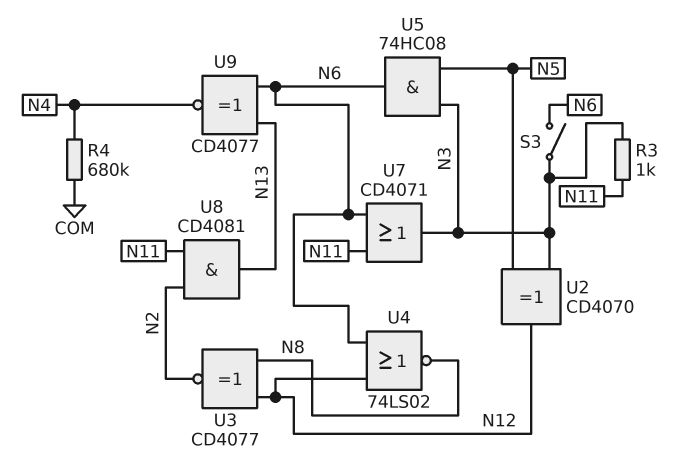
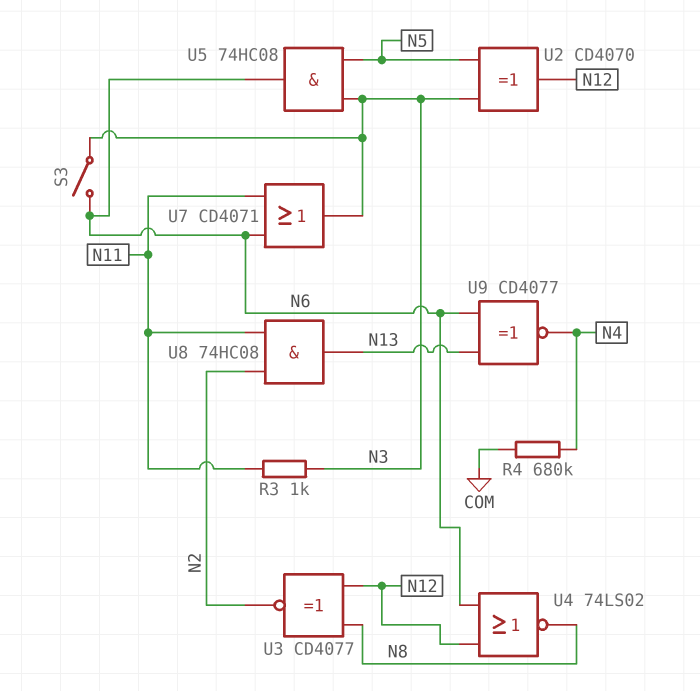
U8: AND CD4081 (in N2, in N11, out N13) -> AND 74HC08 (in N2, in N11, out N13)

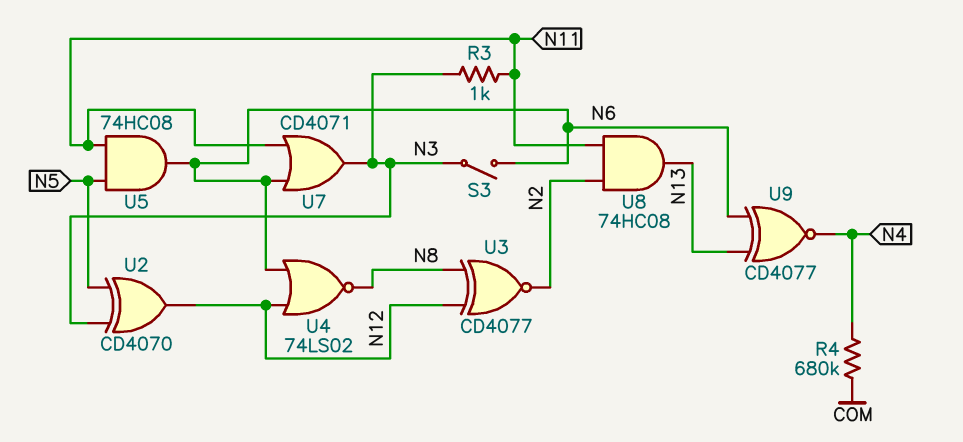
U5: AND 74HC08 (in N3, in N5, out N6) -> AND 74HC08 (in N5, in N11, out N6)

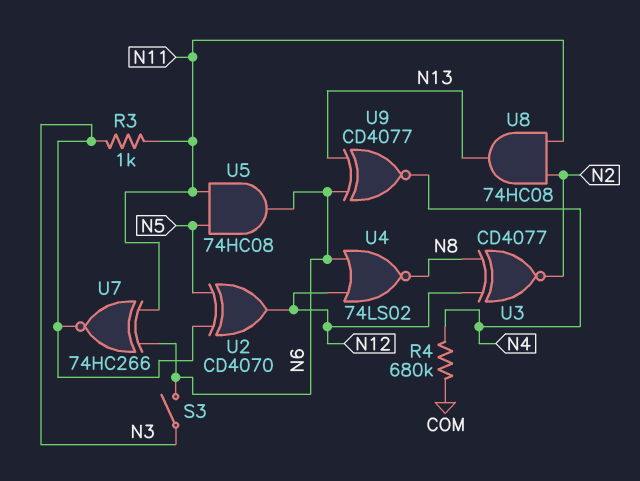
U7: OR CD4071 (in N6, in N11, out N3) -> XNOR 74HC266 (in N6, in N11, out N3)

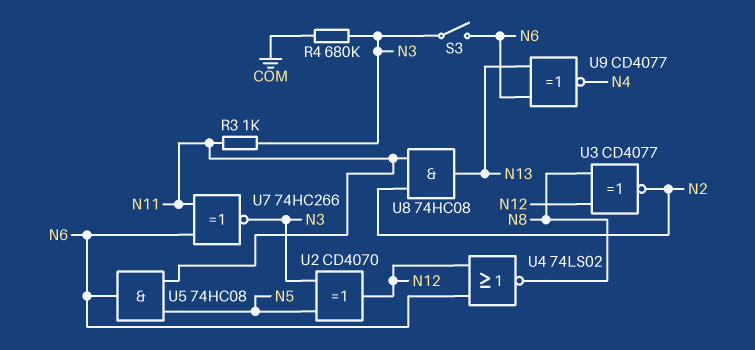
R4: 680k (COM, N4) -> 680k (COM, N3)

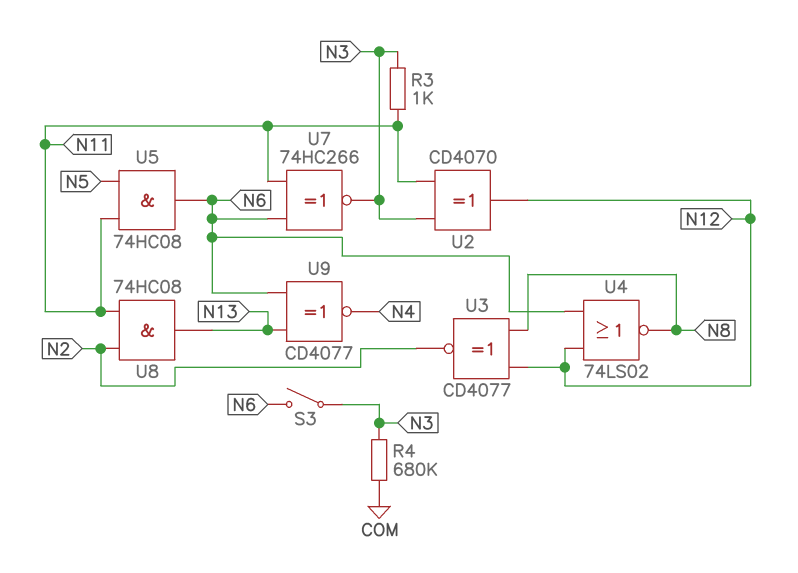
U2: XOR CD4070 (in N3, in N5, out N12) -> XOR CD4070 (in N3, in N11, out N12)

